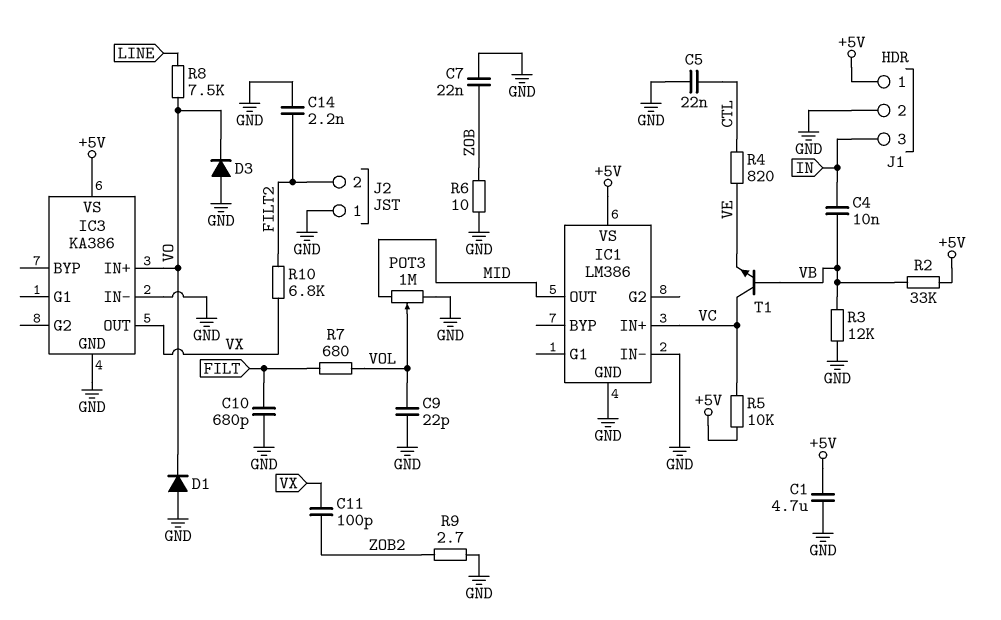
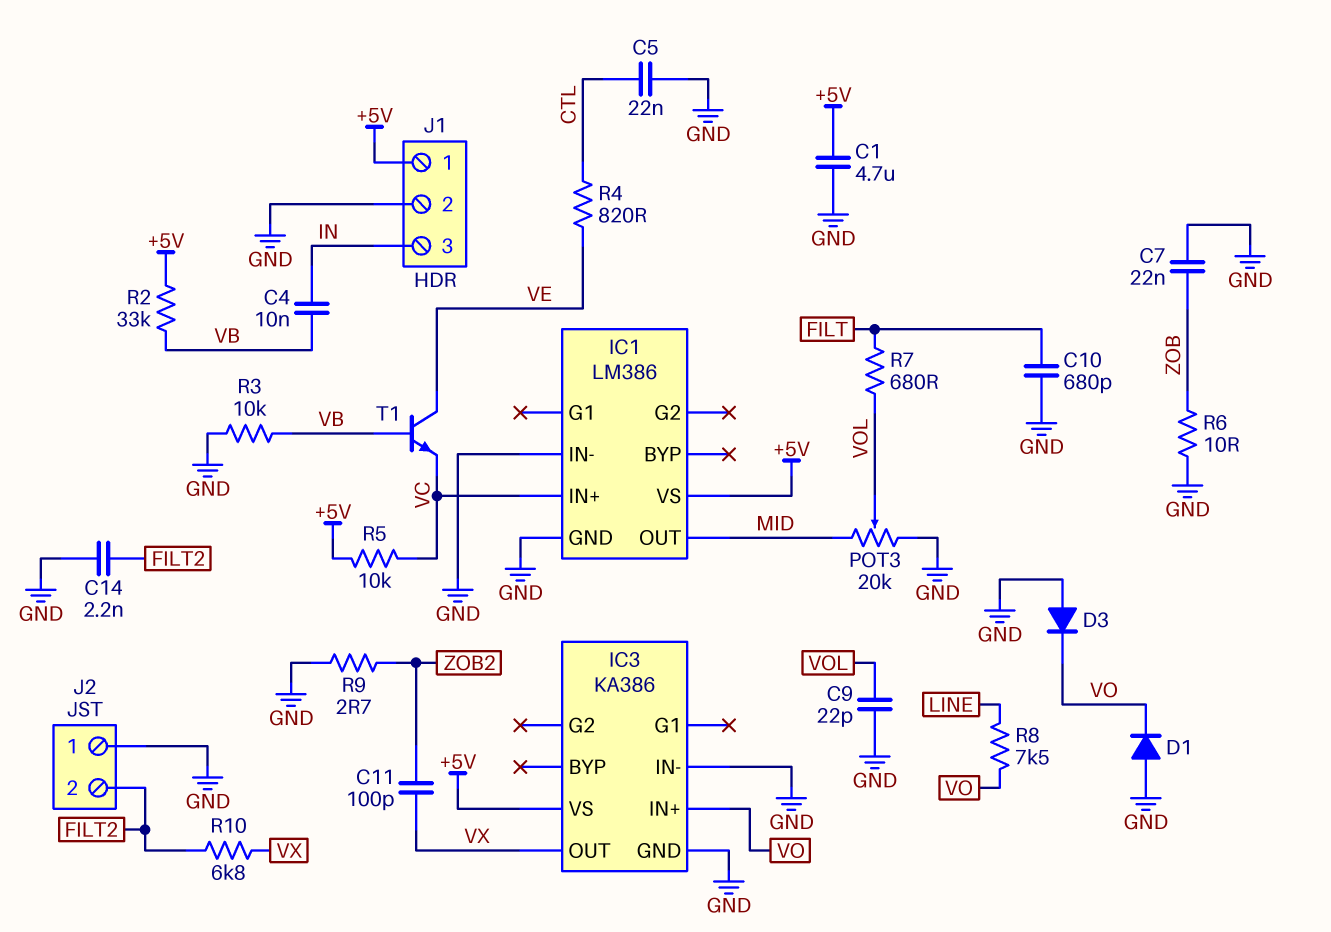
POT3: 1M (GND, MID, wiper VOL) -> 20k (GND, MID, wiper VOL)
R3: 12k (GND, VB) -> 10k (GND, VB)
T1: NPN (B VB, C VC, E VE) -> NPN (B VB, C VE, E VC)

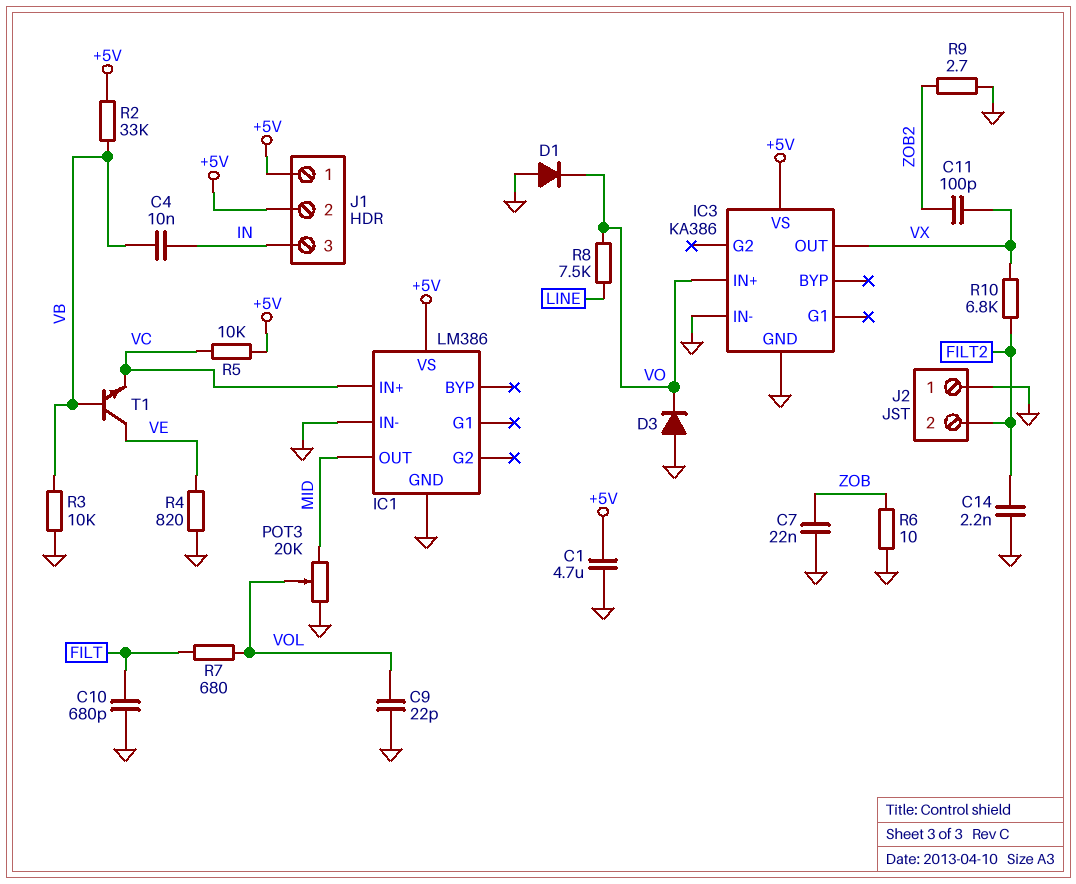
C5: 22nF (CTL, GND) -> none
J1 pin 2: GND -> +5V
R4: 820 (CTL, VE) -> 820 (GND, VE)

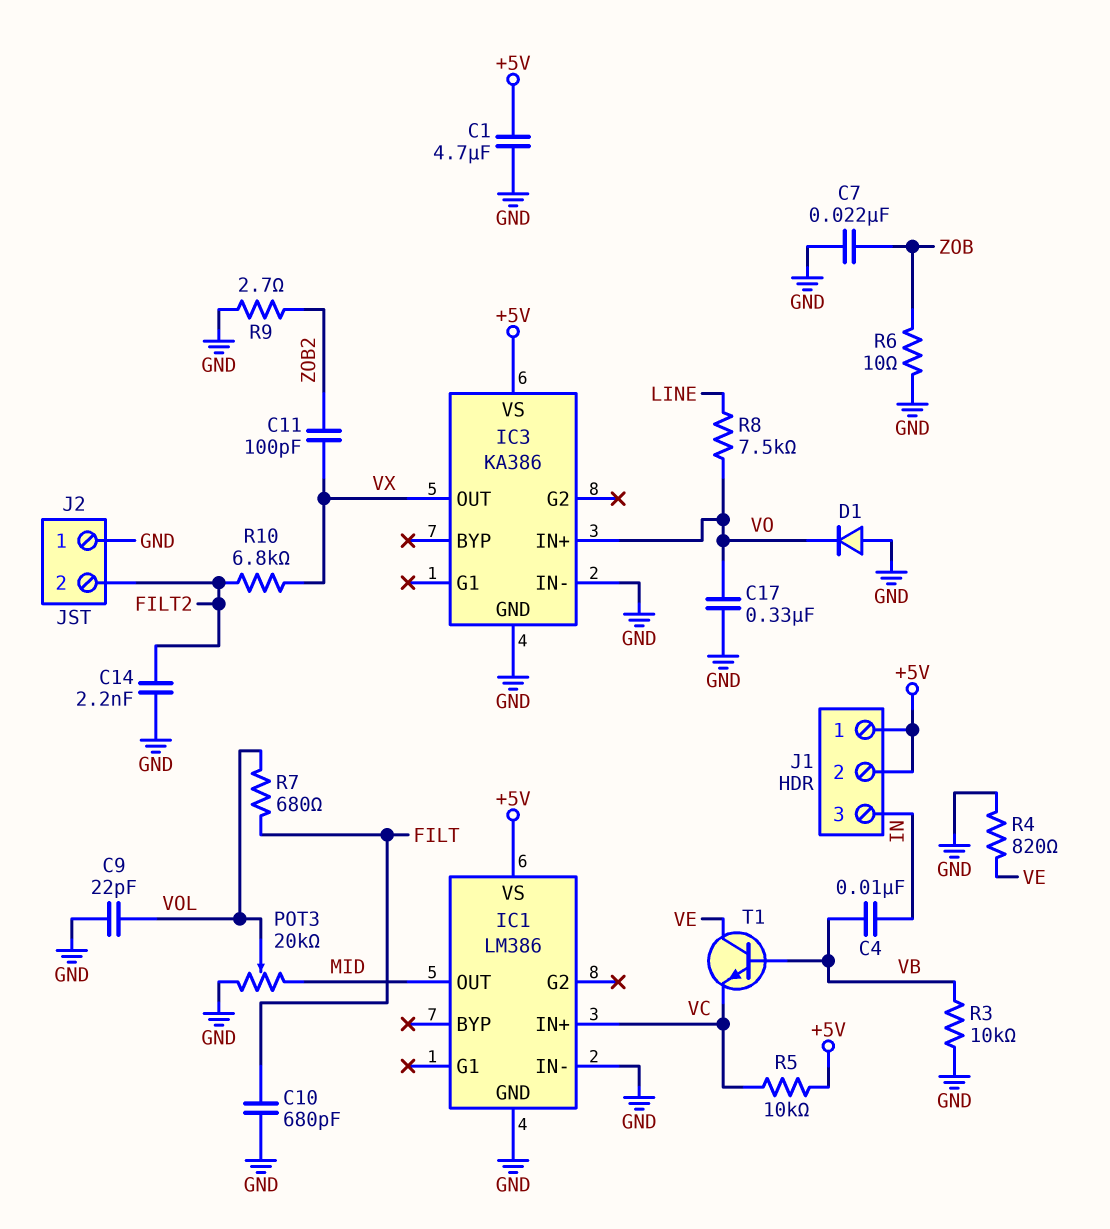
C17: none -> 330nF (GND, VO)
D3: diode (A GND, K VO) -> none
R2: 33k (+5V, VB) -> none

